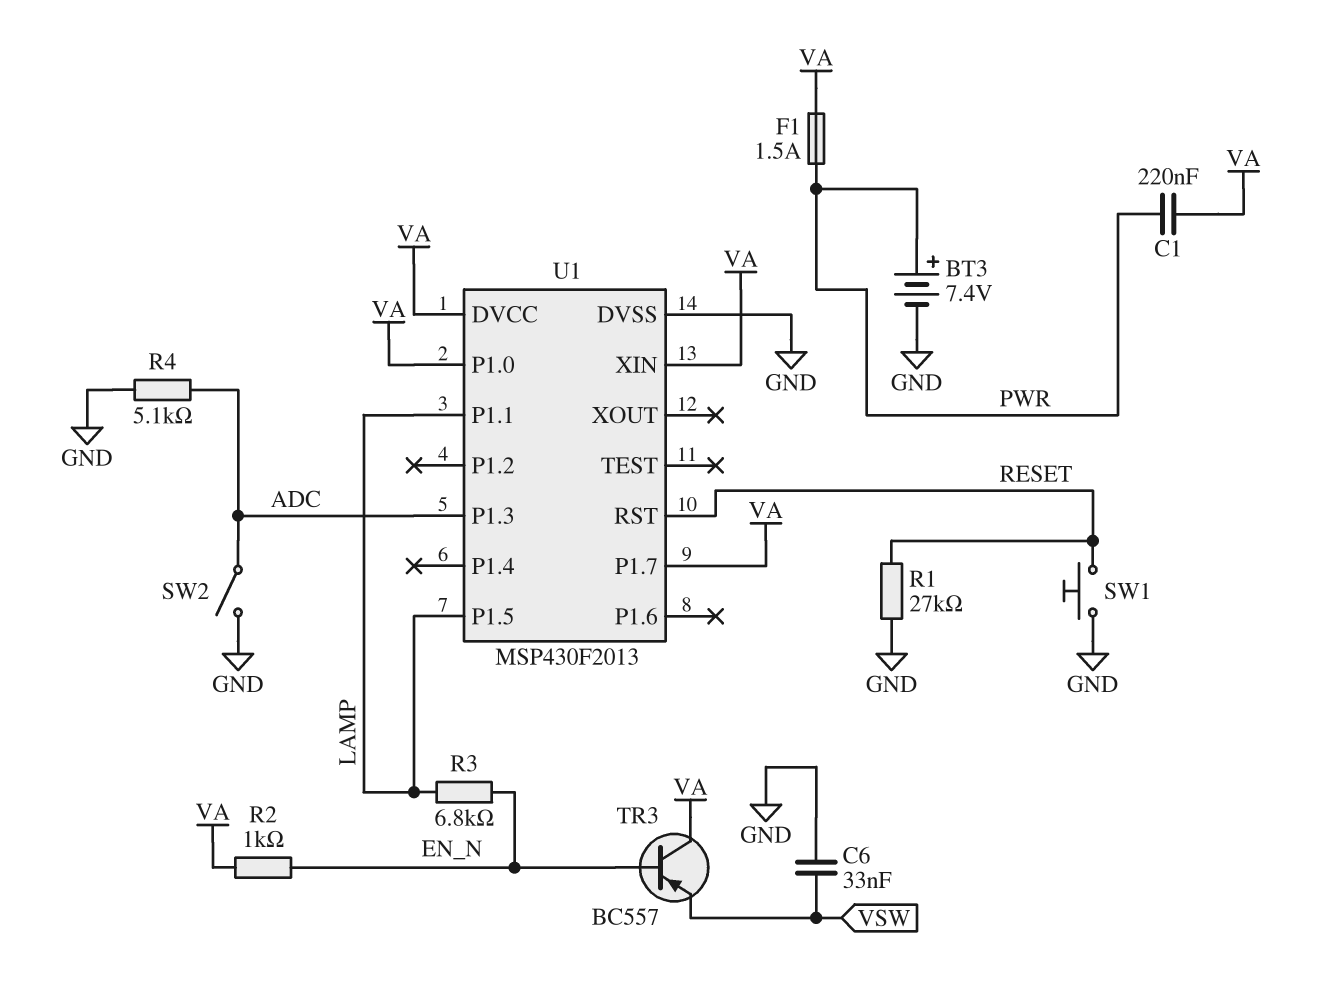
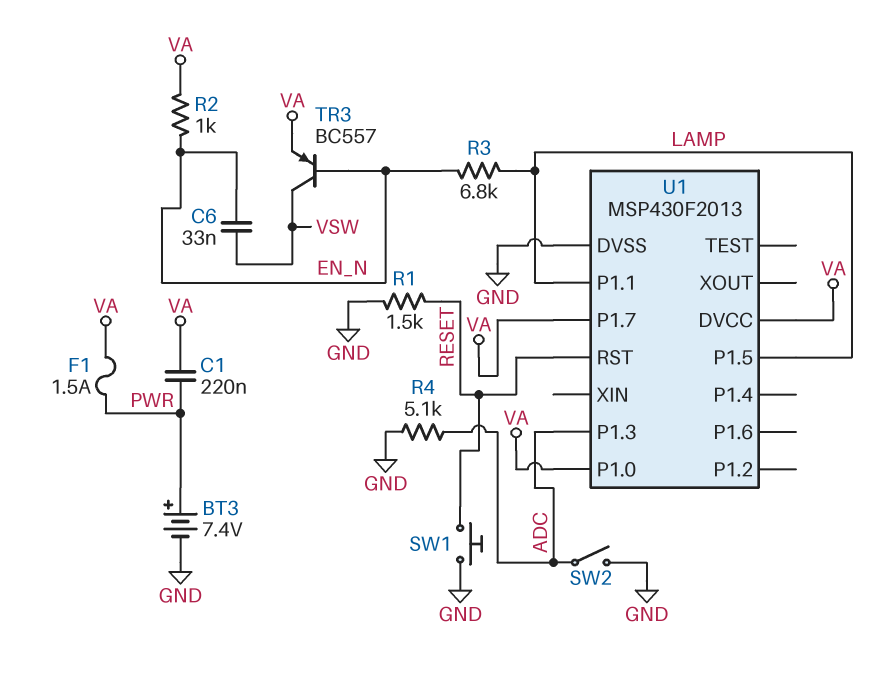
C6: 33nF (GND, VSW) -> 33nF (EN_N, VSW)
R1: 27k (GND, RESET) -> 1.5k (GND, RESET)
TR3: PNP BC557 (B EN_N, C VA, E VSW) -> PNP BC557 (B EN_N, C VSW, E VA)
U1 pin XIN: VA -> none

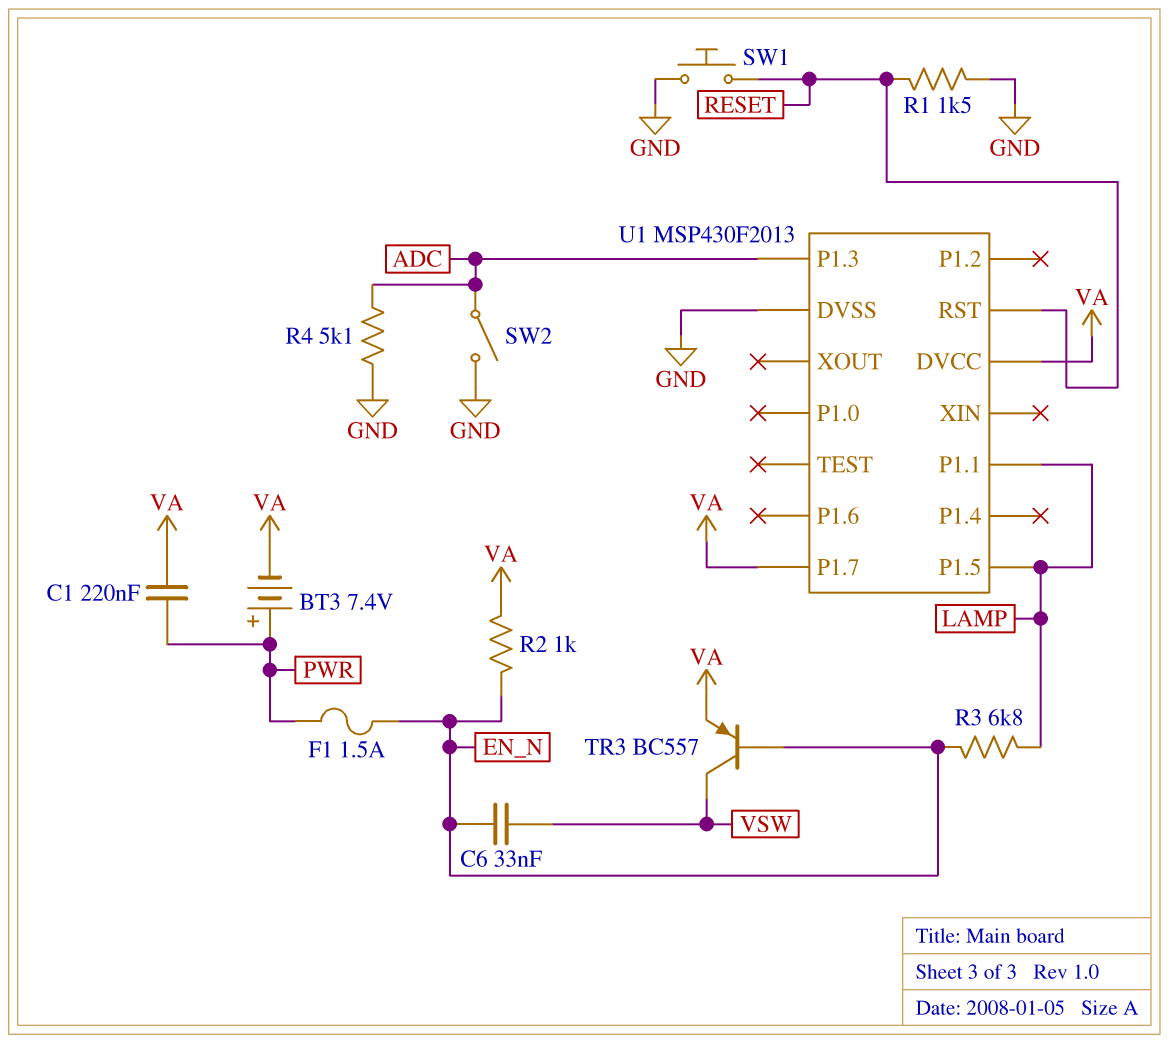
BT3: 7.4V (plus PWR, minus GND) -> 7.4V (plus PWR, minus VA)
F1: 1.5A (PWR, VA) -> 1.5A (EN_N, PWR)
U1 pin P1.0: VA -> none

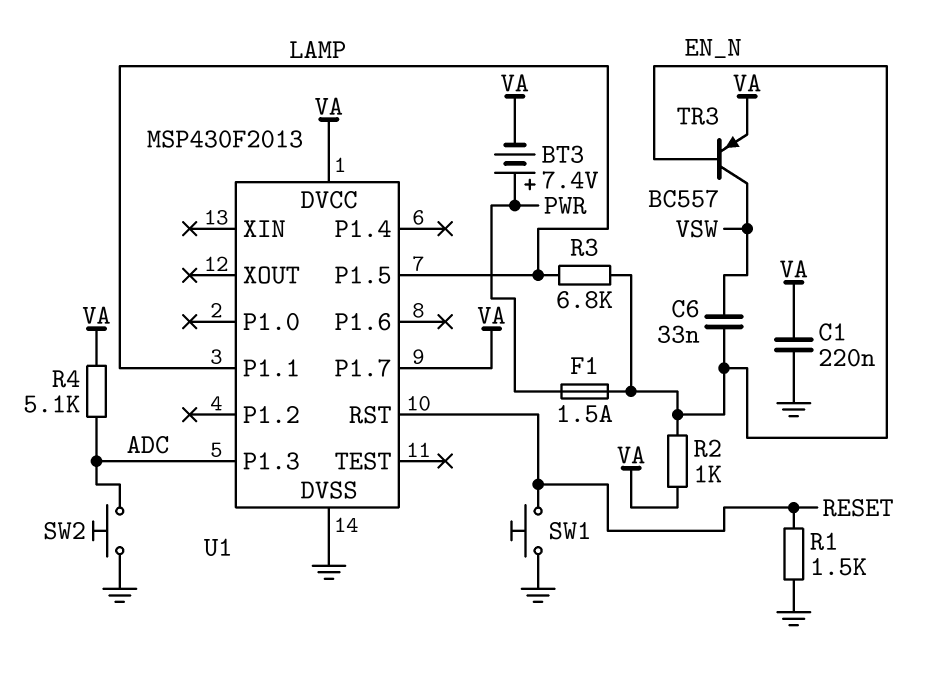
C1: 220nF (PWR, VA) -> 220nF (GND, VA)
R4: 5.1k (ADC, GND) -> 5.1k (ADC, VA)
SW2: switch (ADC, GND) -> button (ADC, GND)

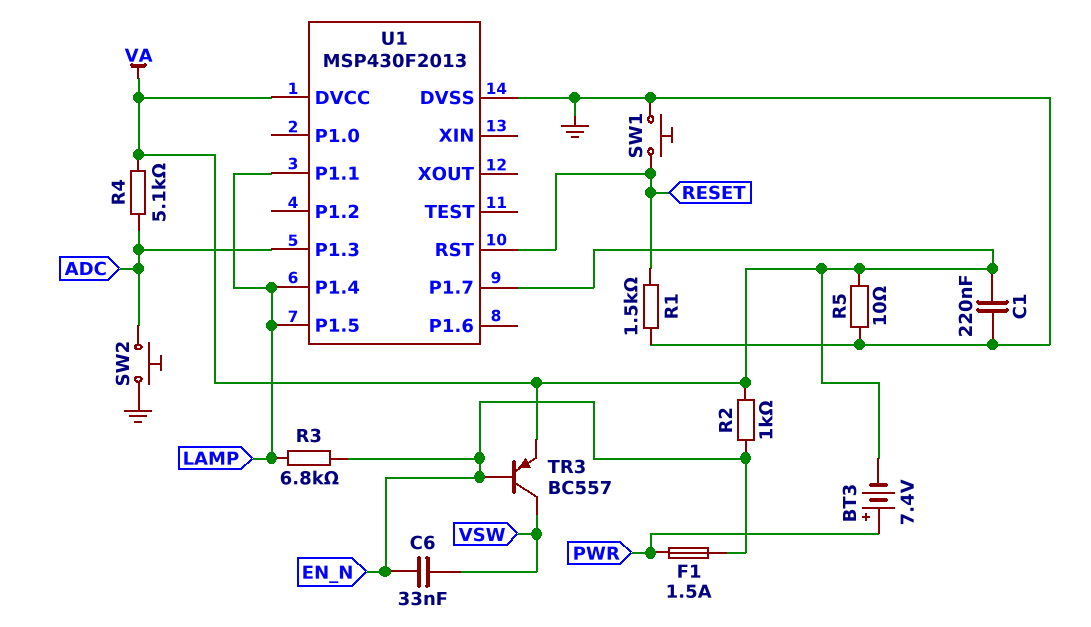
R5: none -> 10 (GND, VA)
U1 pin P1.4: none -> LAMP

